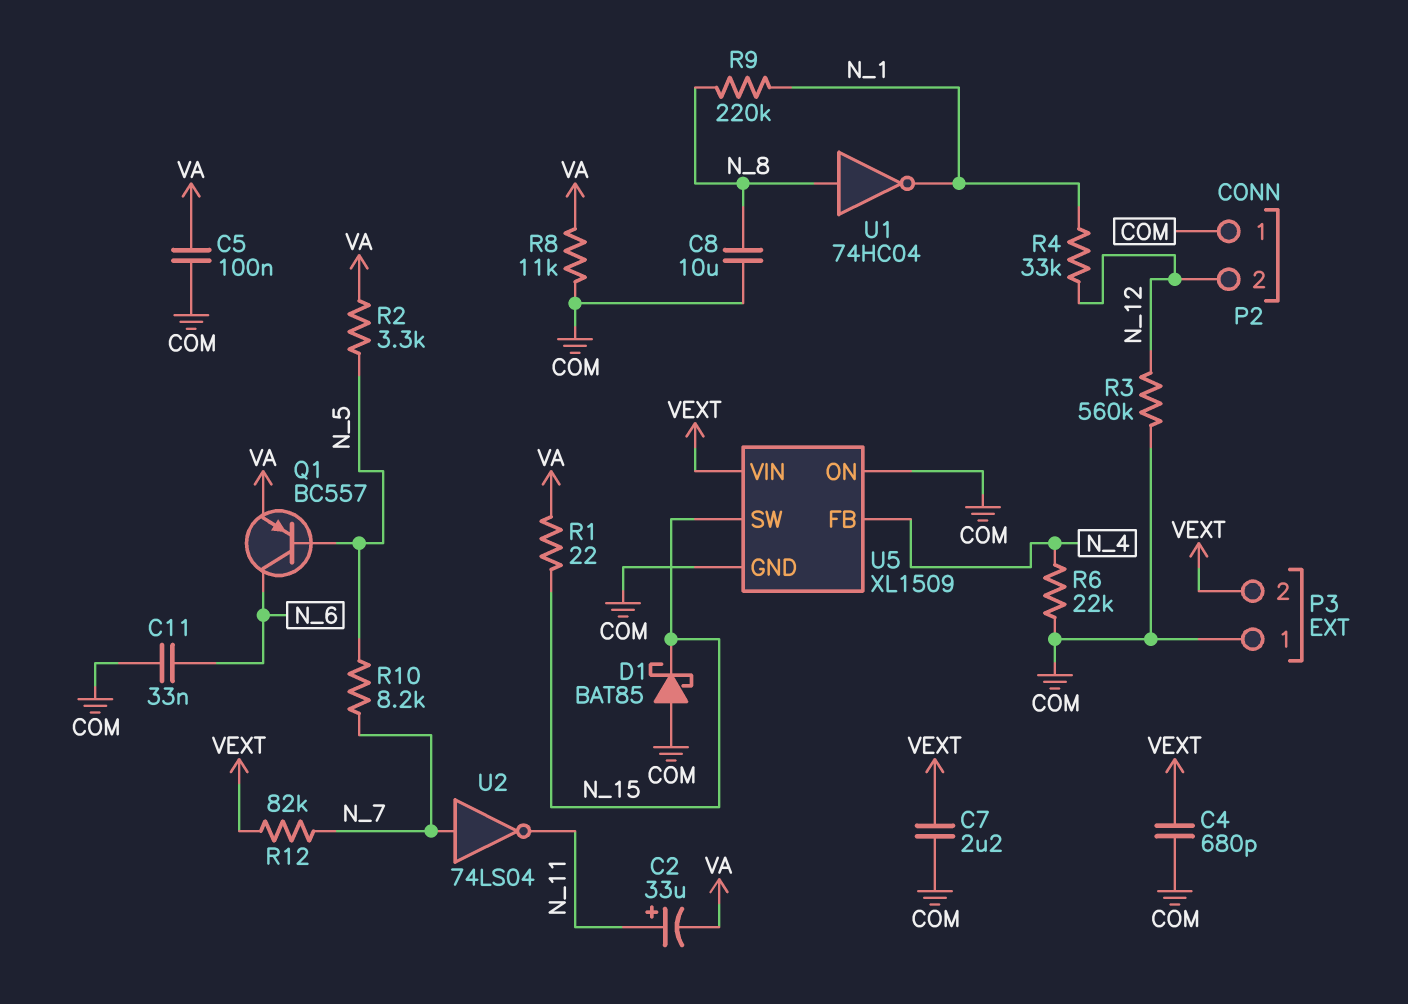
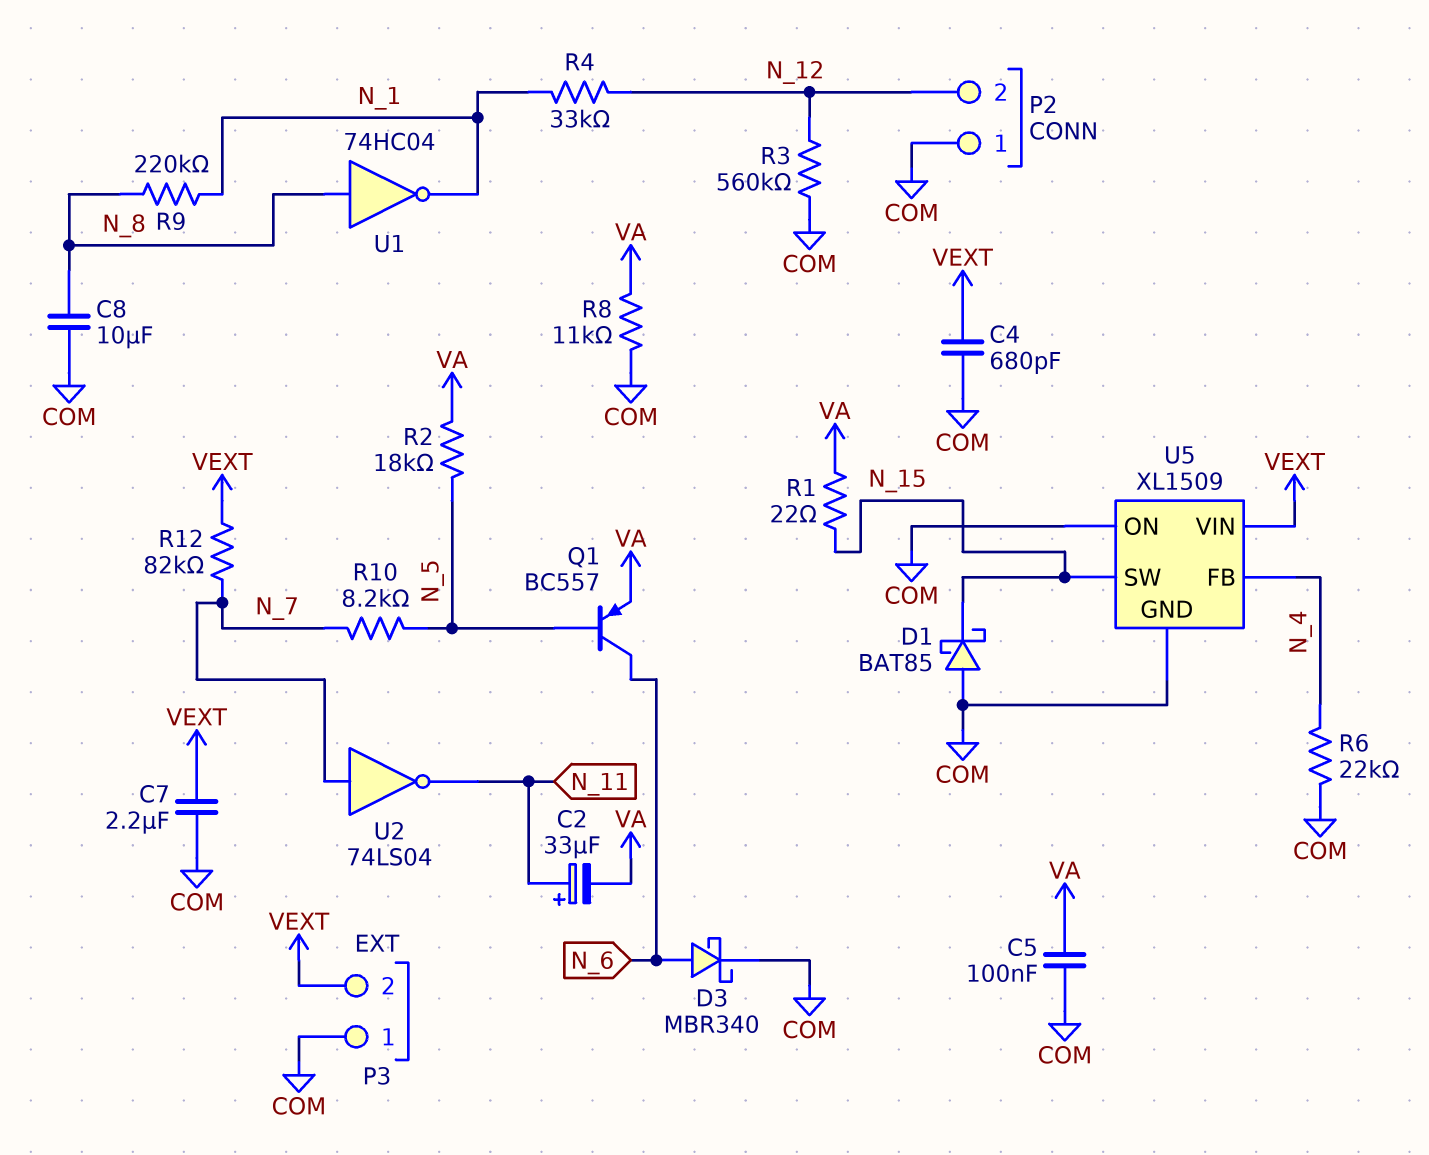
C11: 33nF (COM, N_6) -> none
D3: none -> schottky MBR340 (A N_6, K COM)
R2: 3.3k (N_5, VA) -> 18k (N_5, VA)

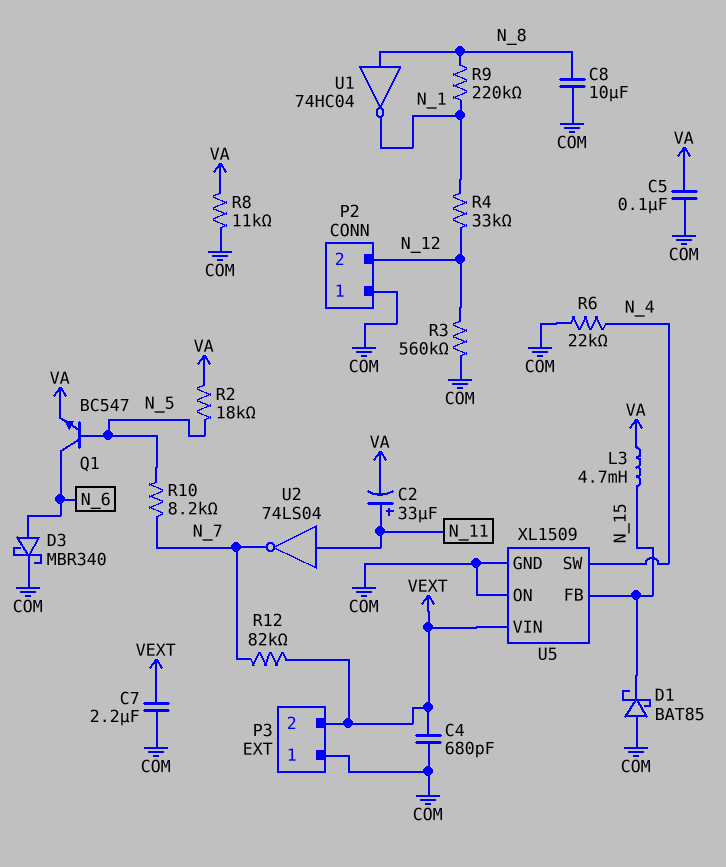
L3: none -> 4.7mH (N_15, VA)
Q1: PNP BC557 (B N_5, C N_6, E VA) -> NPN BC547 (B N_5, C N_6, E VA)
R1: 22 (N_15, VA) -> none
U2: NOT 74LS04 (in N_7, out N_11) -> NOT 74LS04 (in N_11, out N_7)
U5 pin FB: N_4 -> N_15
U5 pin SW: N_15 -> N_4

